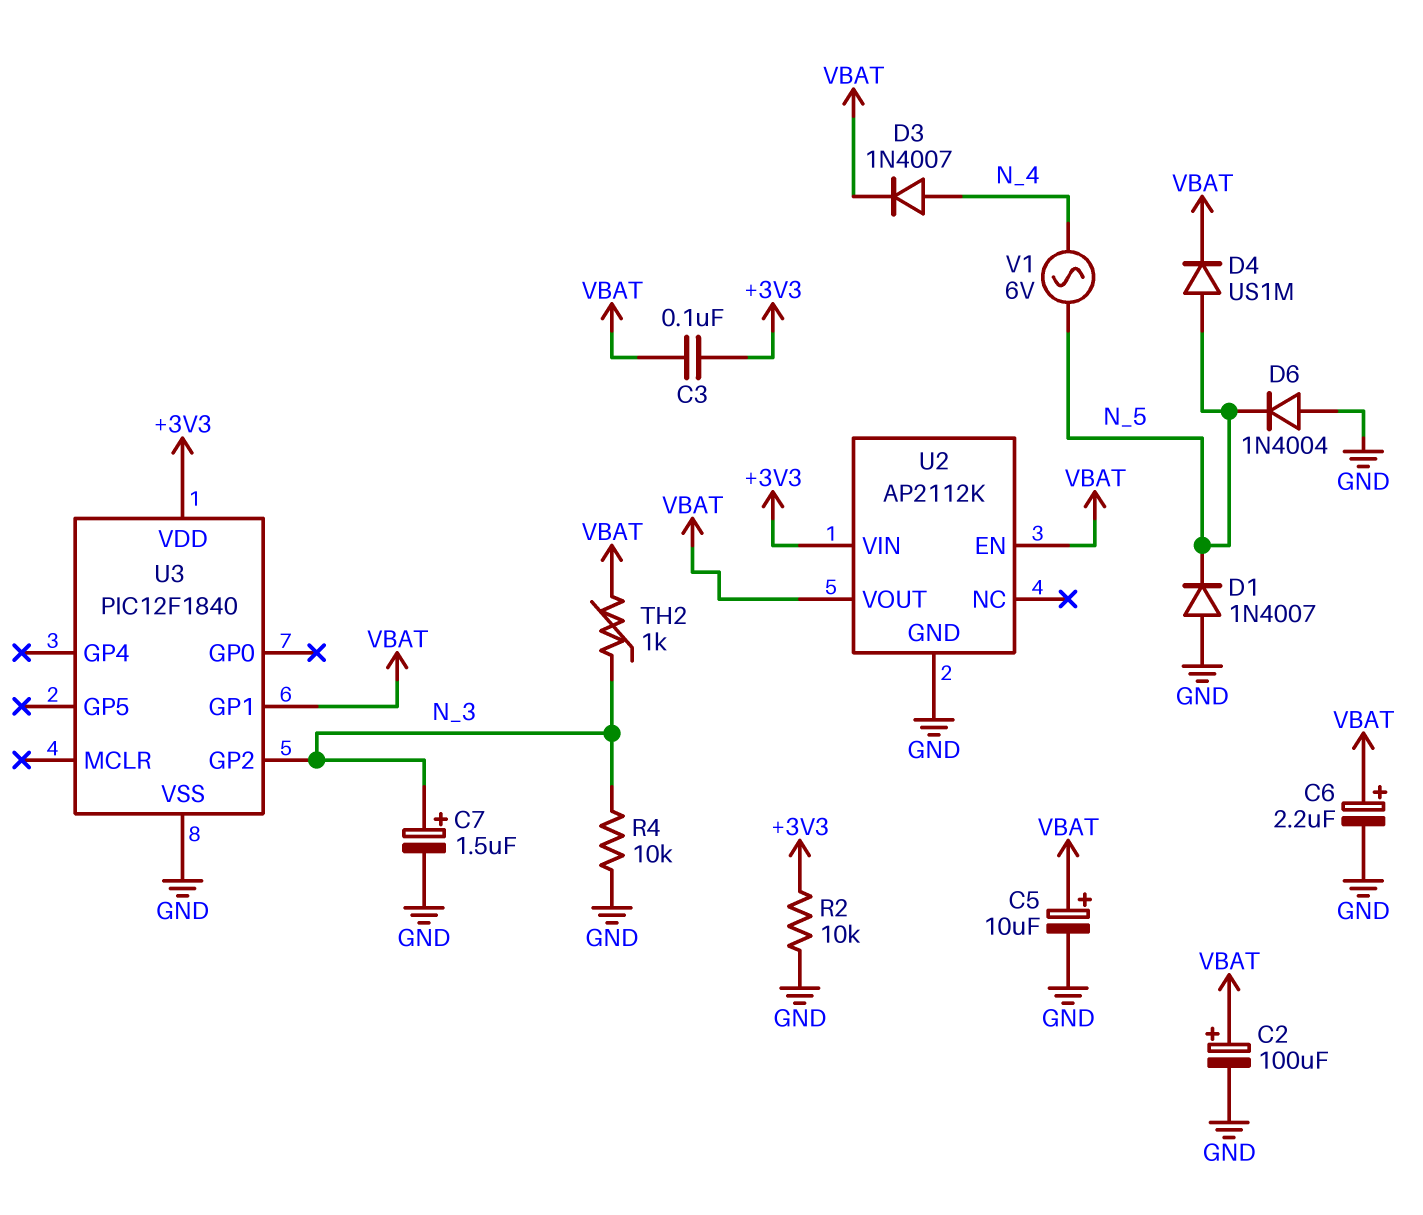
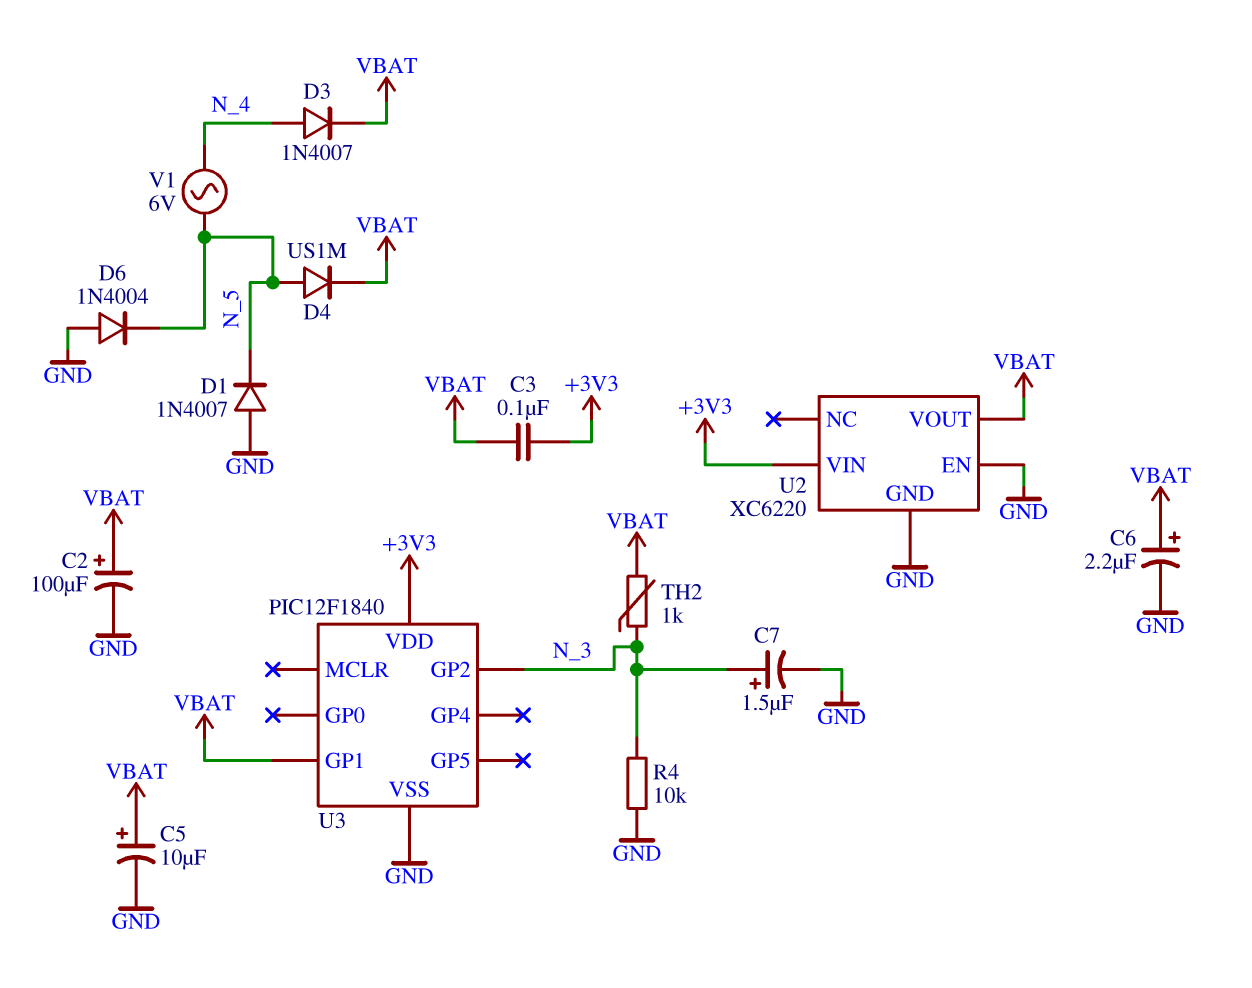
R2: 10k (+3V3, GND) -> none
U2: AP2112K -> XC6220
U2 pin EN: VBAT -> GND

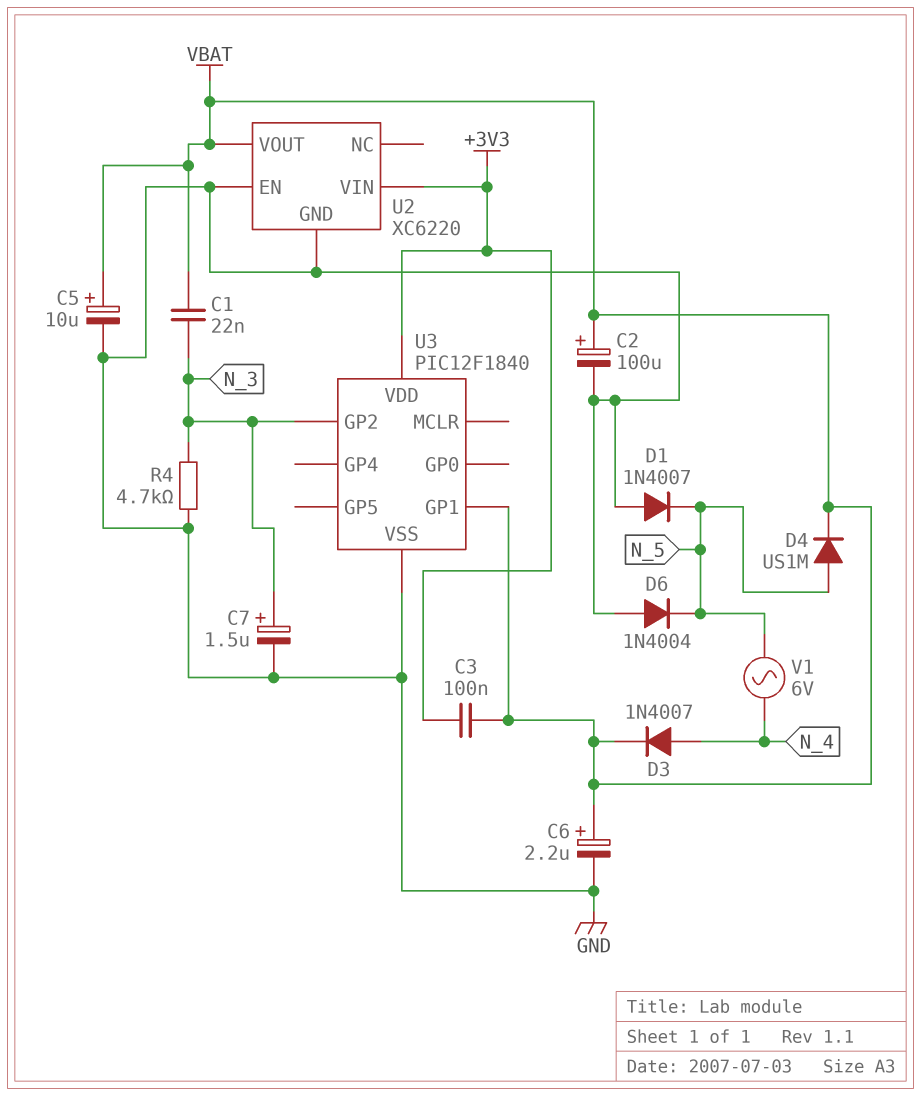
C1: none -> 22nF (N_3, VBAT)
R4: 10k (GND, N_3) -> 4.7k (GND, N_3)
TH2: 1k (N_3, VBAT) -> none

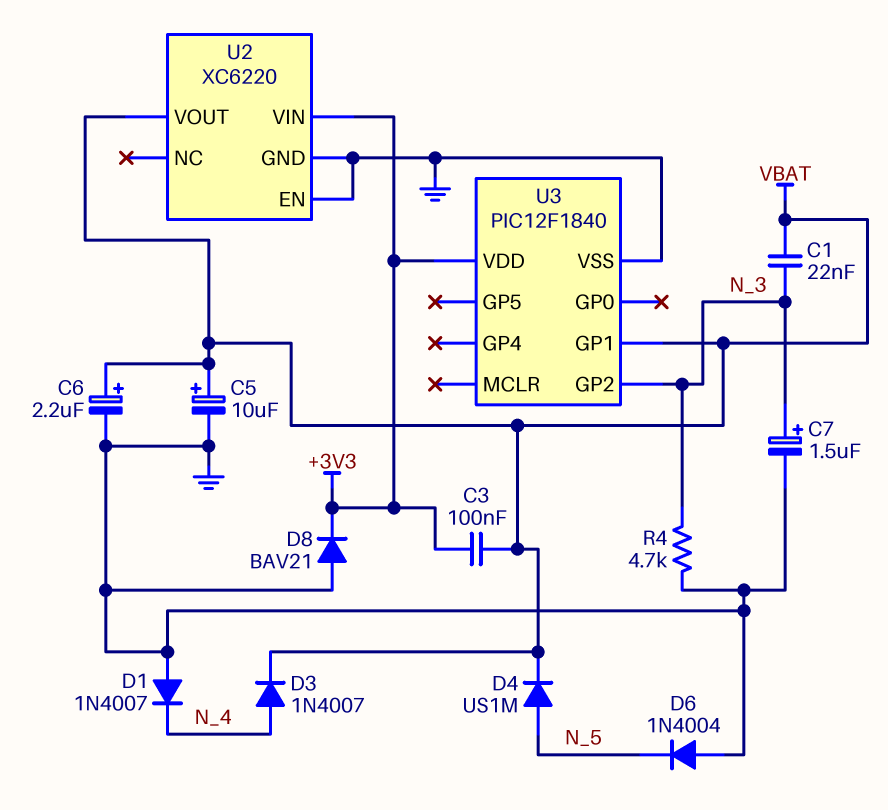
C2: 100uF (plus VBAT, minus GND) -> none
D1: diode 1N4007 (A GND, K N_5) -> diode 1N4007 (A GND, K N_4)
D8: none -> diode BAV21 (A GND, K +3V3)
V1: AC 6V (N_4, N_5) -> none

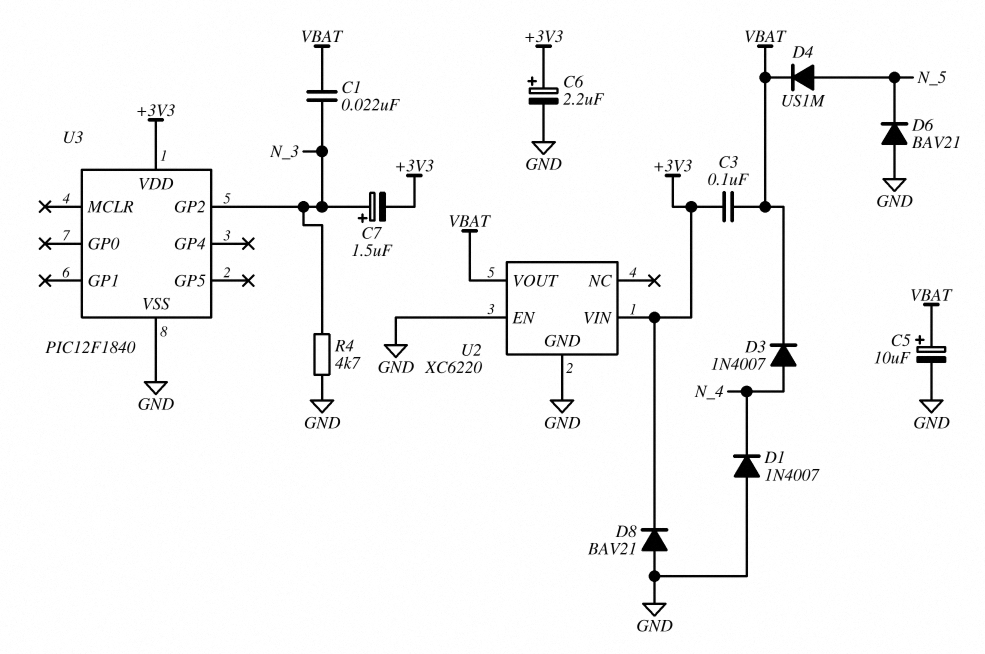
C6: 2.2uF (plus VBAT, minus GND) -> 2.2uF (plus +3V3, minus GND)
C7: 1.5uF (plus N_3, minus GND) -> 1.5uF (plus N_3, minus +3V3)
D6: diode 1N4004 (A GND, K N_5) -> diode BAV21 (A GND, K N_5)
U3 pin GP1: VBAT -> none

